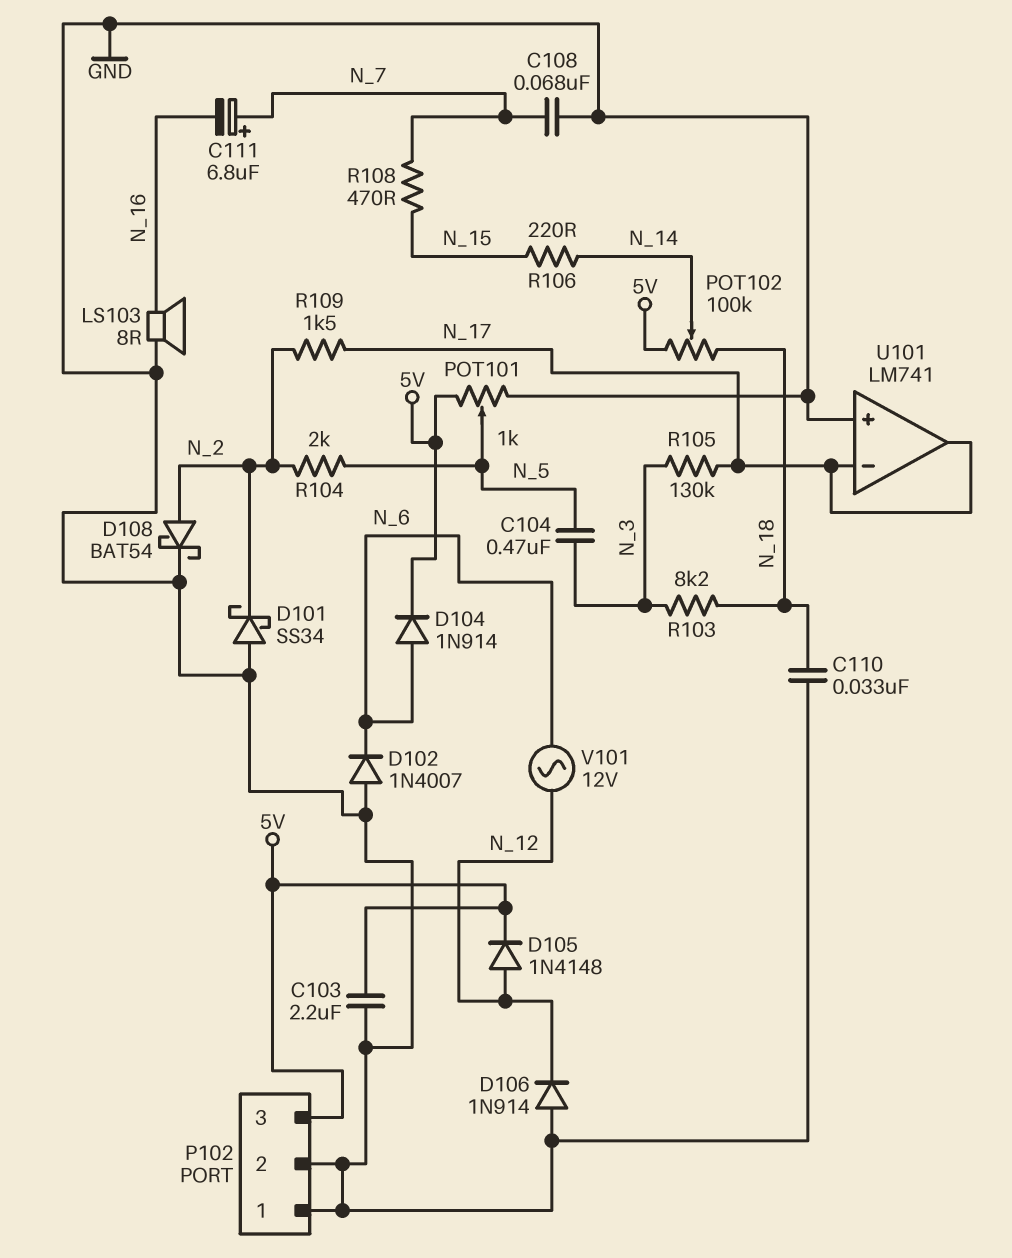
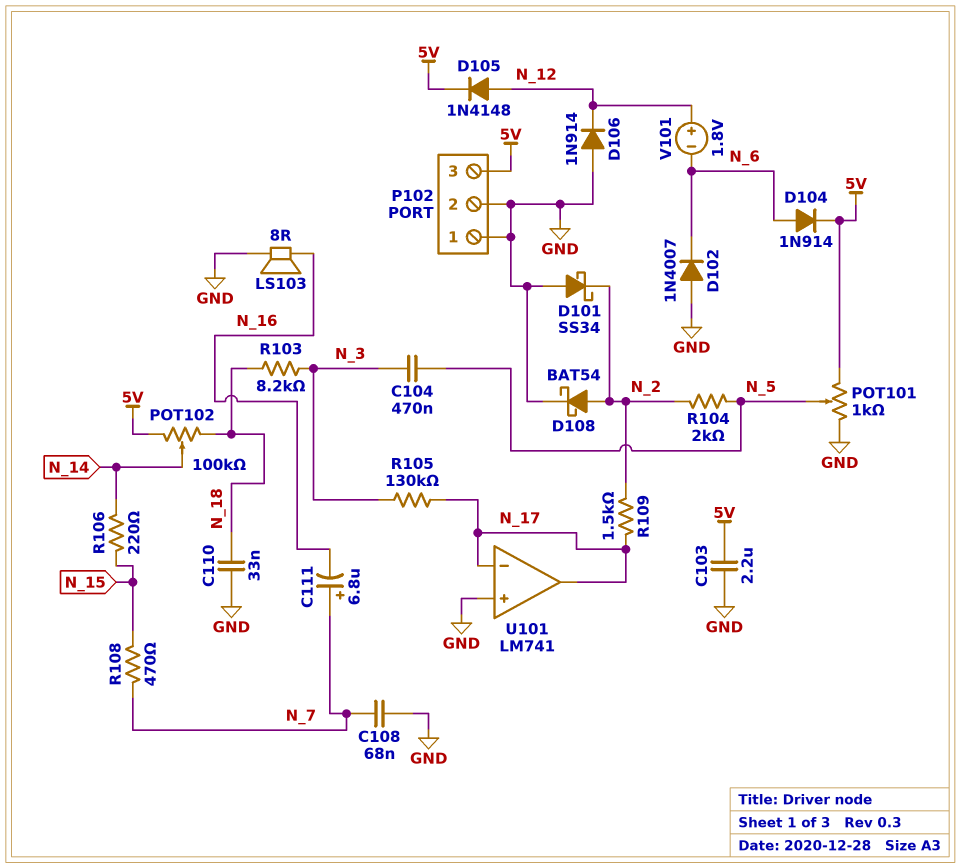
V101: AC 12V (N_6, N_12) -> 1.8V (plus N_12, minus N_6)

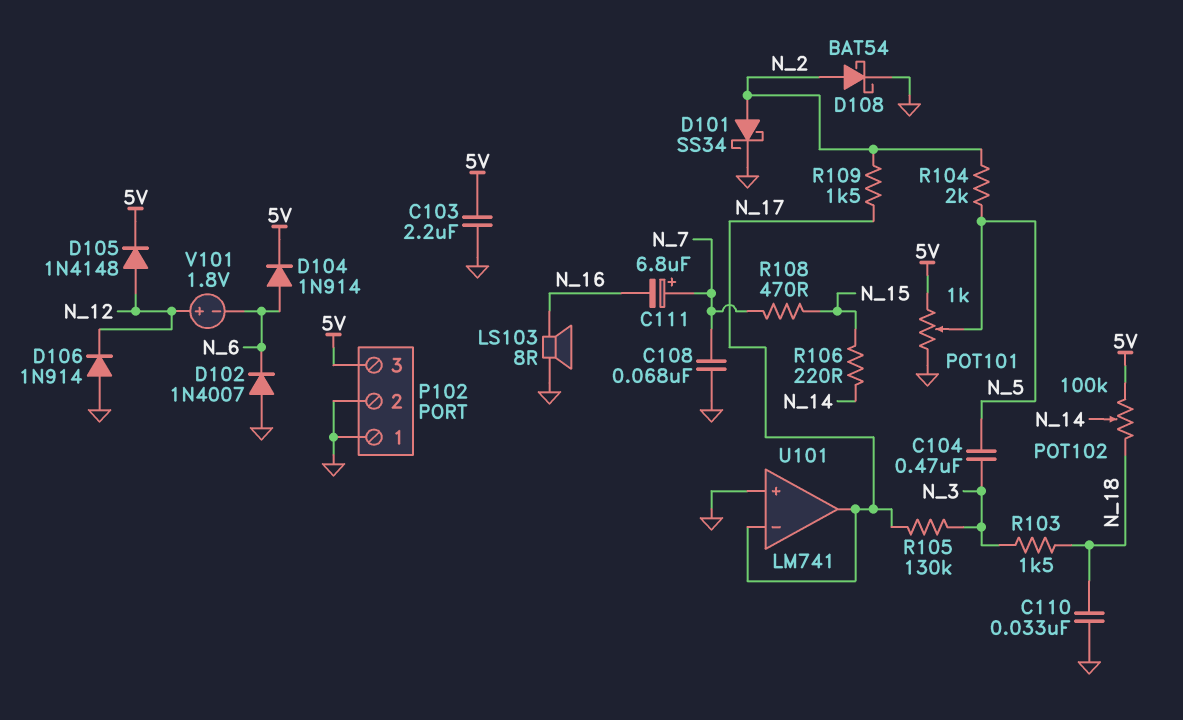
D101: schottky SS34 (A GND, K N_2) -> schottky SS34 (A N_2, K GND)
R103: 8.2k (N_3, N_18) -> 1.5k (N_3, N_18)

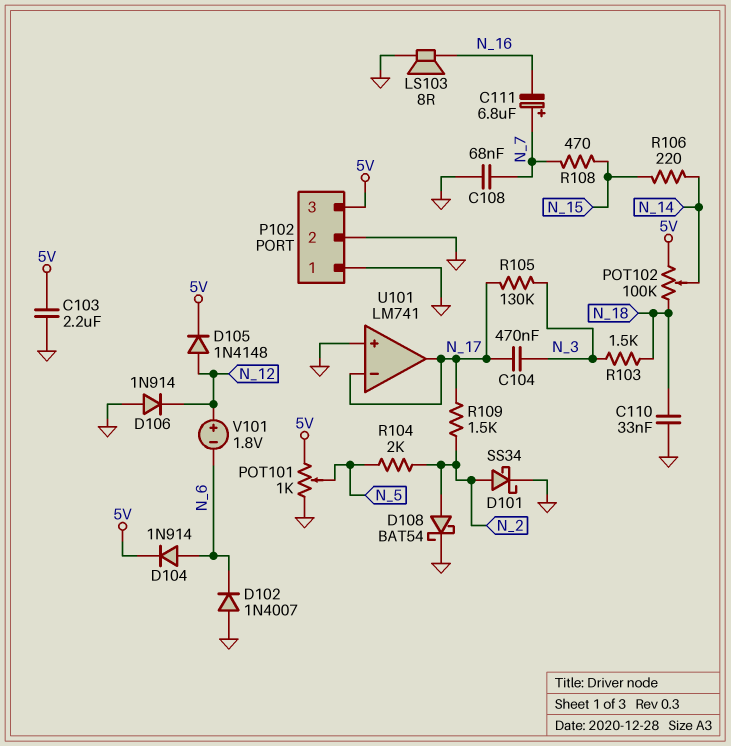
C104: 470nF (N_3, N_5) -> 470nF (N_3, N_17)

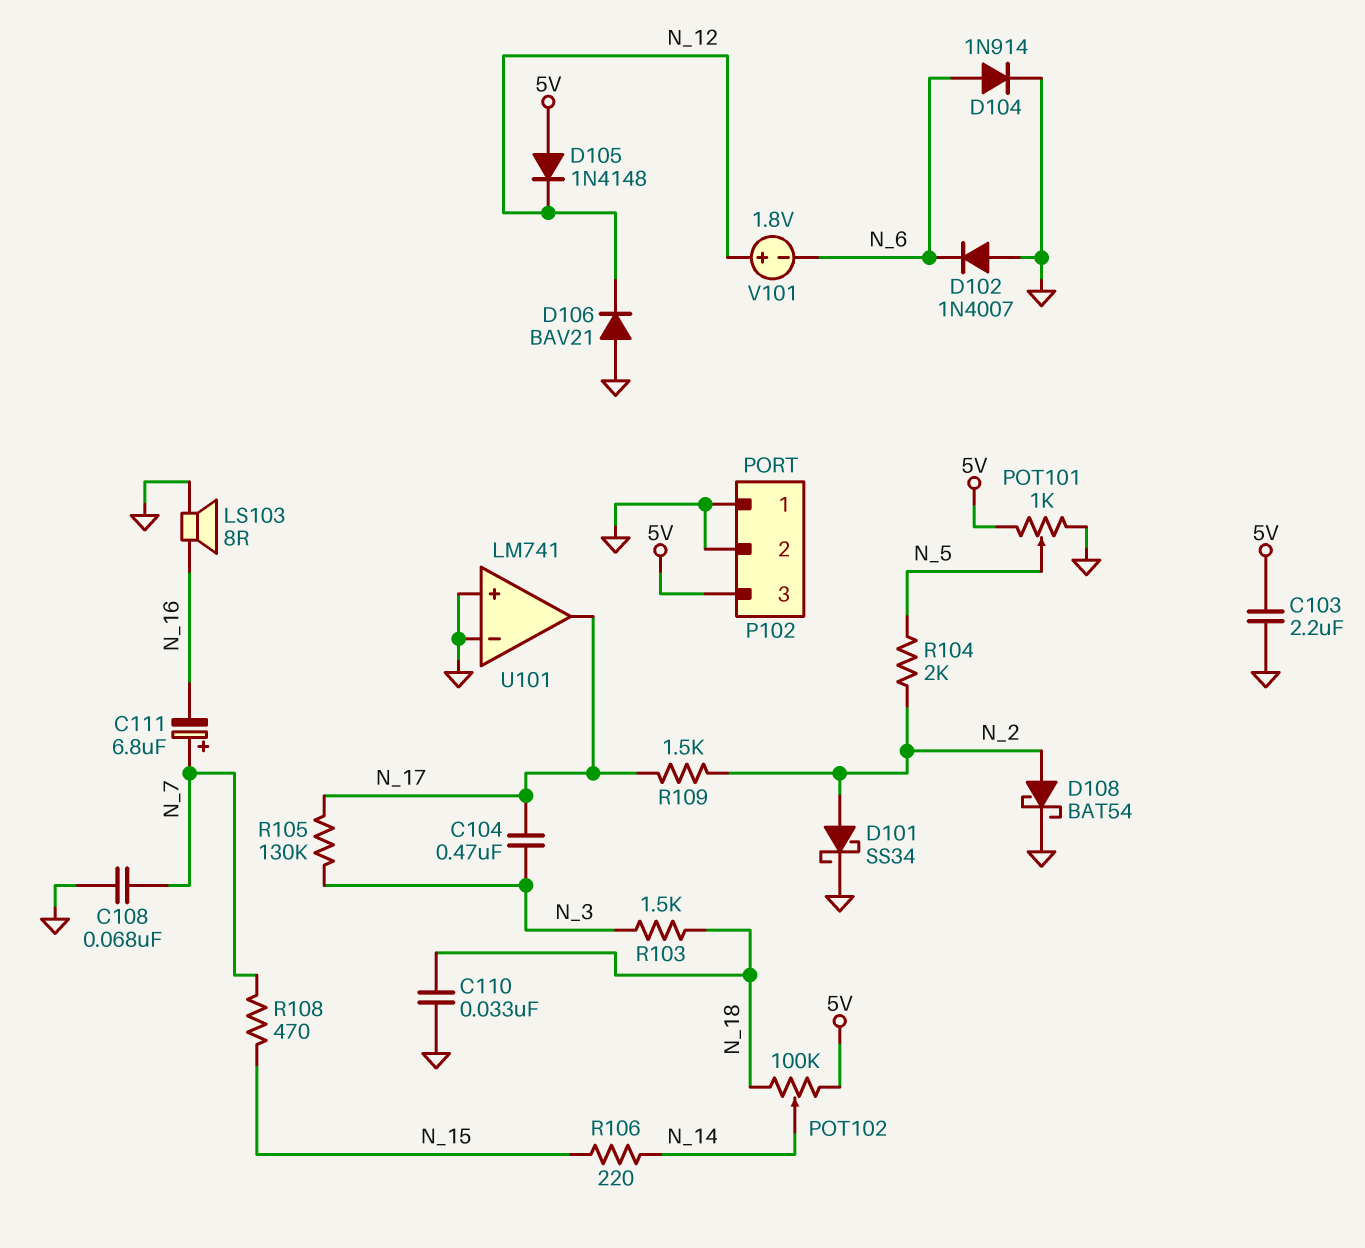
D104: diode 1N914 (A N_6, K 5V) -> diode 1N914 (A N_6, K GND)
D105: diode 1N4148 (A N_12, K 5V) -> diode 1N4148 (A 5V, K N_12)
D106: diode 1N914 (A GND, K N_12) -> diode BAV21 (A GND, K N_12)
U101 pin in-: N_17 -> GND

